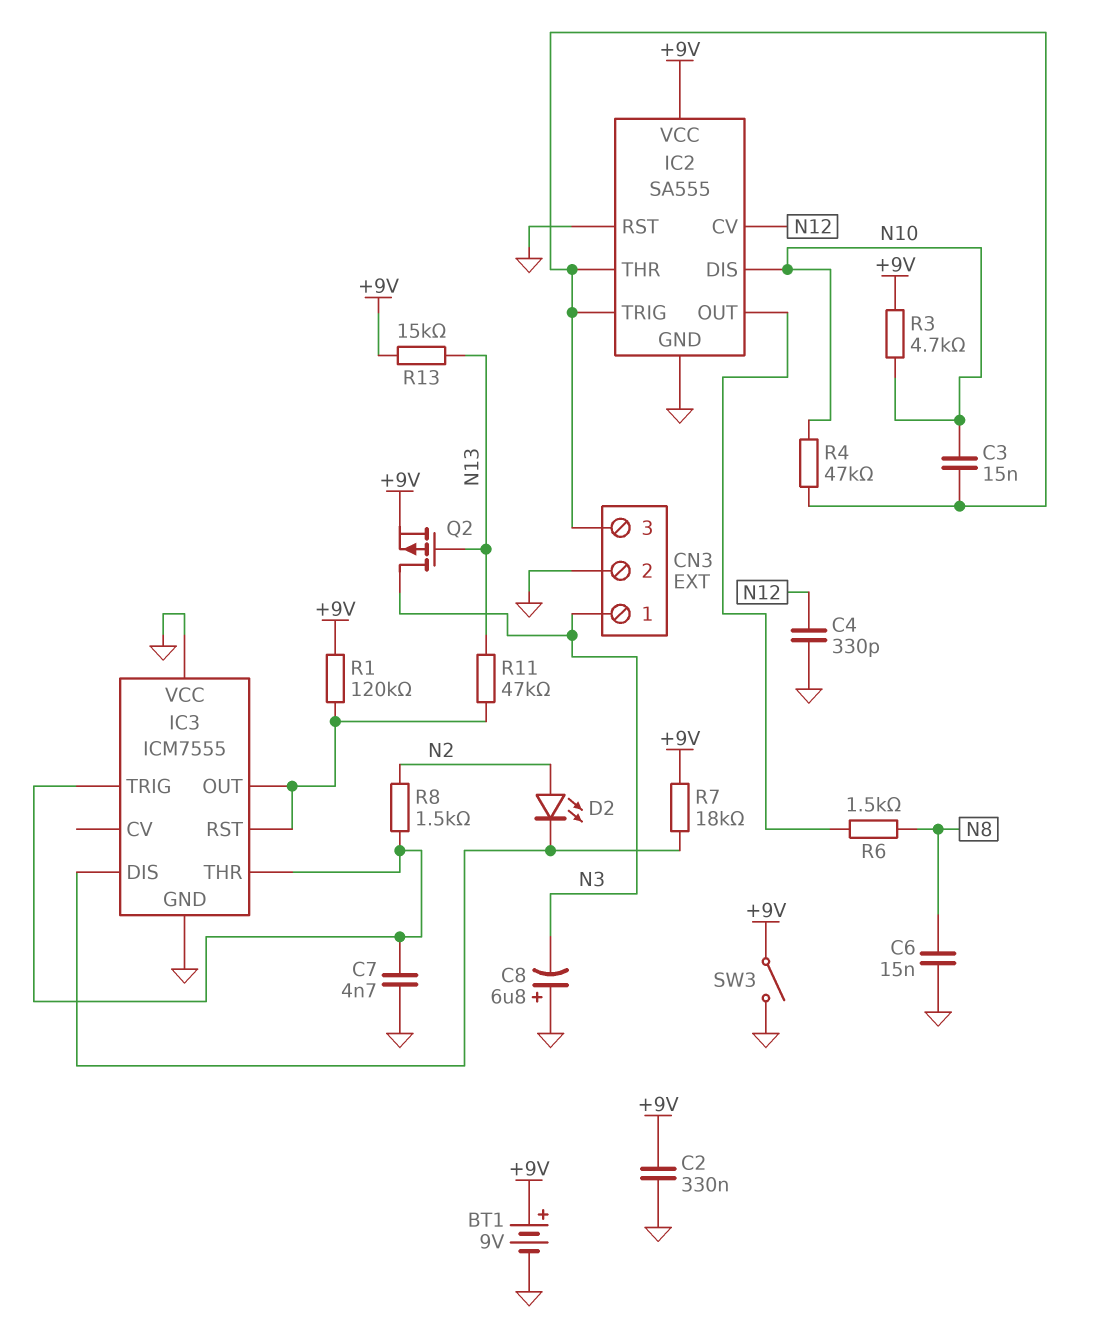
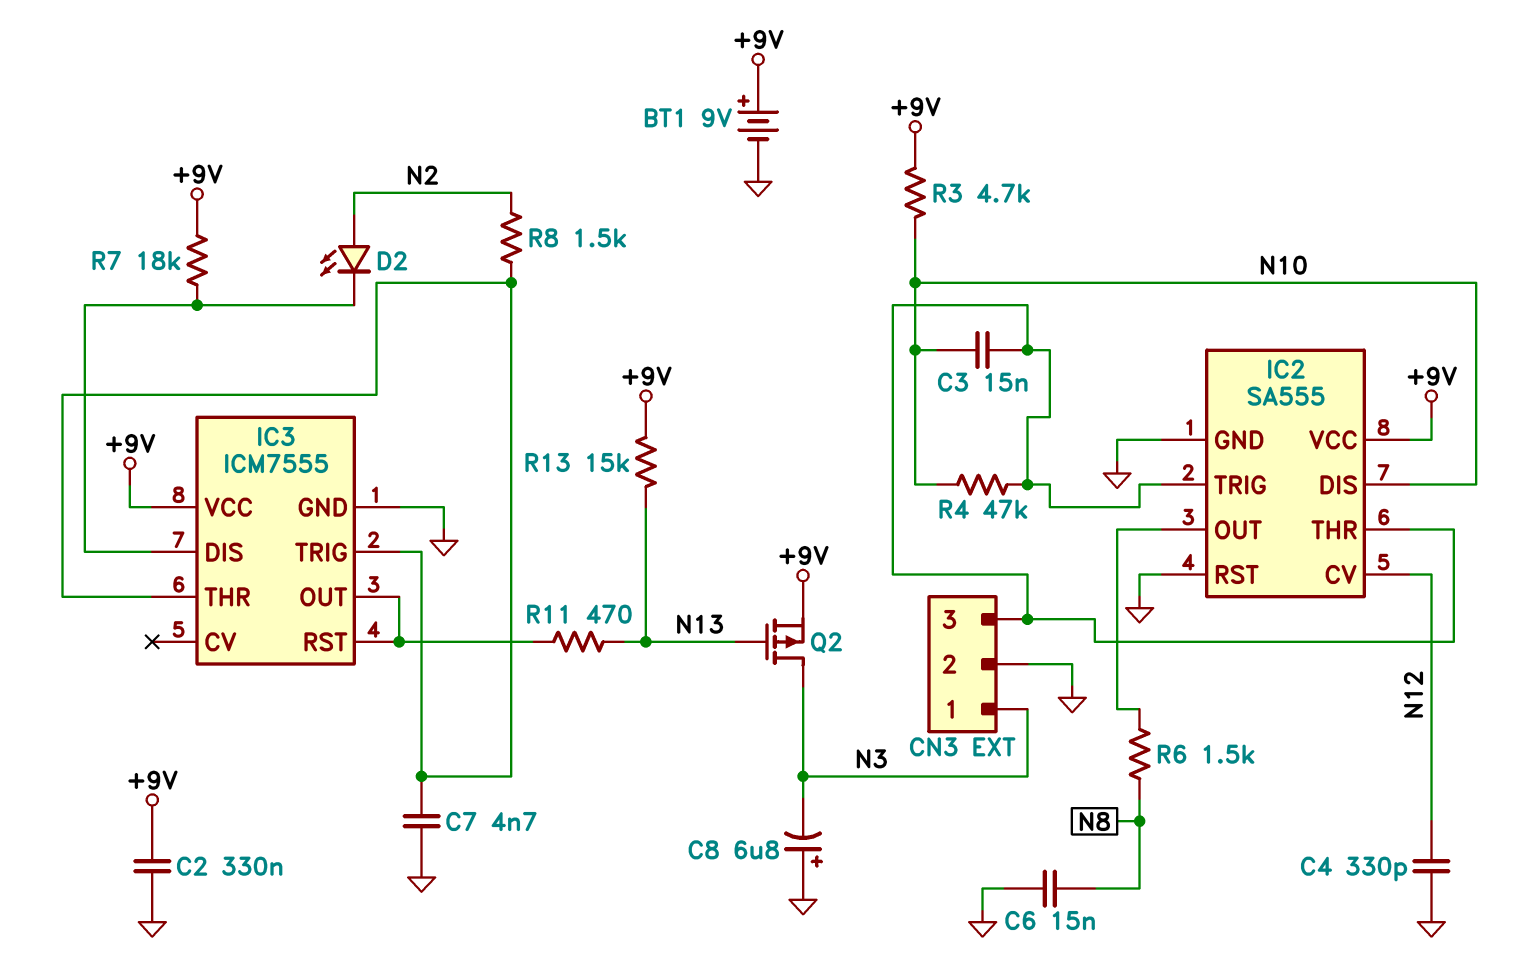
IC3 pin VCC: GND -> +9V
R1: 120k (+9V, IC3/OUT) -> none
R11: 47k (IC3/OUT, N13) -> 470 (IC3/OUT, N13)
SW3: switch (+9V, GND) -> none

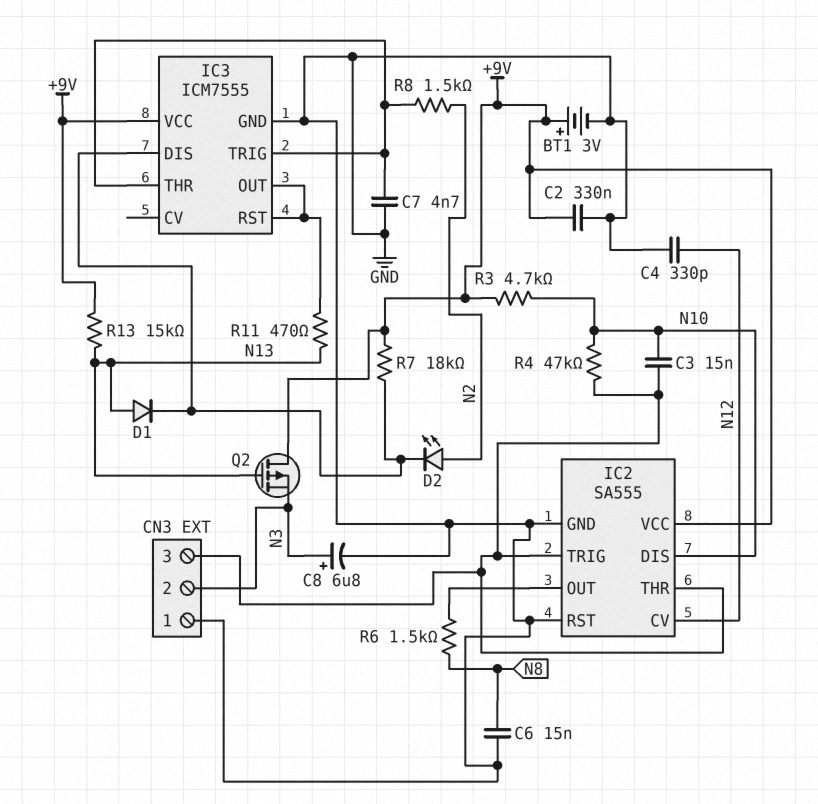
BT1: 9V (plus +9V, minus GND) -> 3V (plus +9V, minus GND)
C8: 6.8uF (plus GND, minus N3) -> 6.8uF (plus N3, minus GND)
CN3 pin 1: N3 -> GND
CN3 pin 2: GND -> N3
D1: none -> diode (A N13, K IC3/DIS)
Q2: PMOS (G N13, D N3, S +9V) -> PMOS (G N13, D +9V, S N3)

